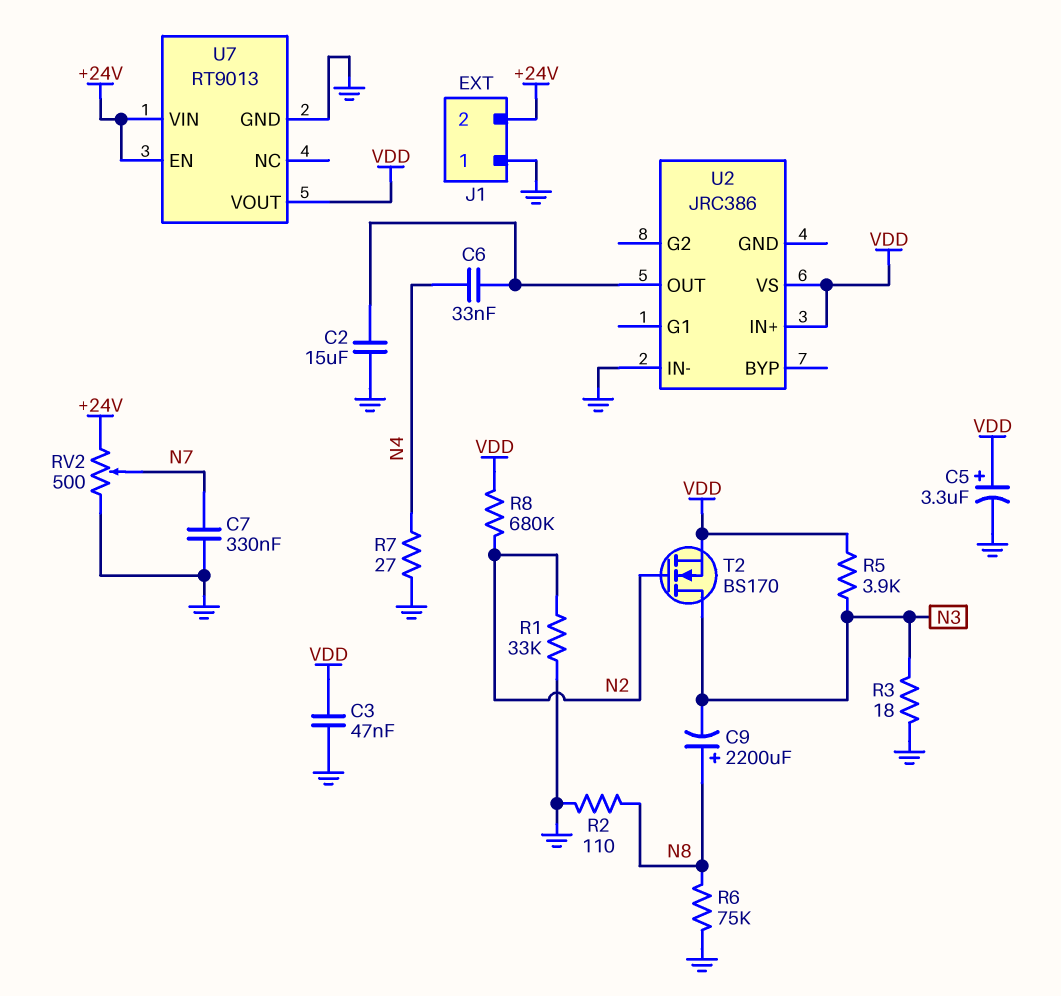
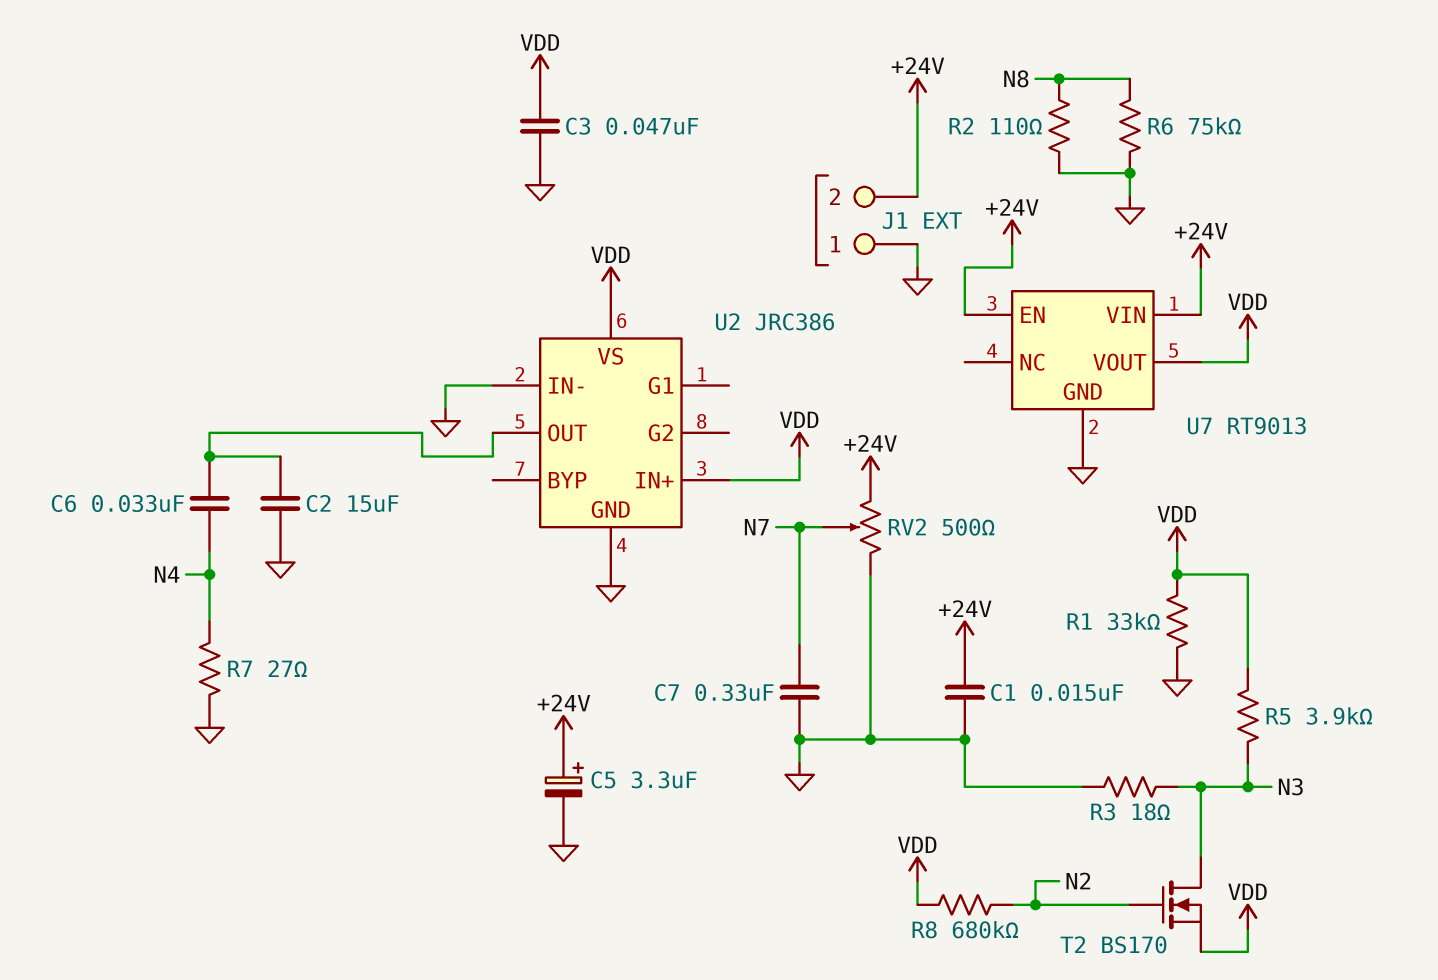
C1: none -> 15nF (+24V, GND)
C5: 3.3uF (plus VDD, minus GND) -> 3.3uF (plus +24V, minus GND)
C9: 2200uF (plus N8, minus N3) -> none
R1: 33k (GND, N2) -> 33k (GND, VDD)
U2 pin GND: none -> GND

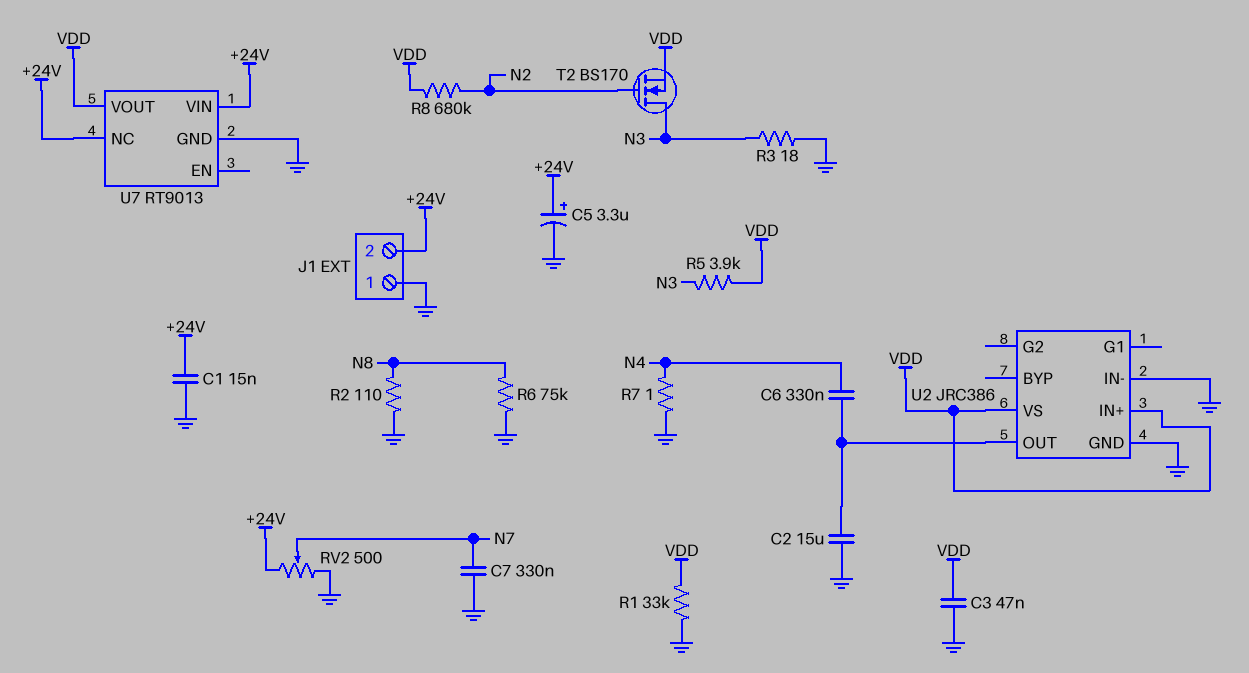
C6: 33nF (N4, U2/OUT) -> 330nF (N4, U2/OUT)
R7: 27 (GND, N4) -> 1 (GND, N4)
U7 pin EN: +24V -> none
U7 pin NC: none -> +24V

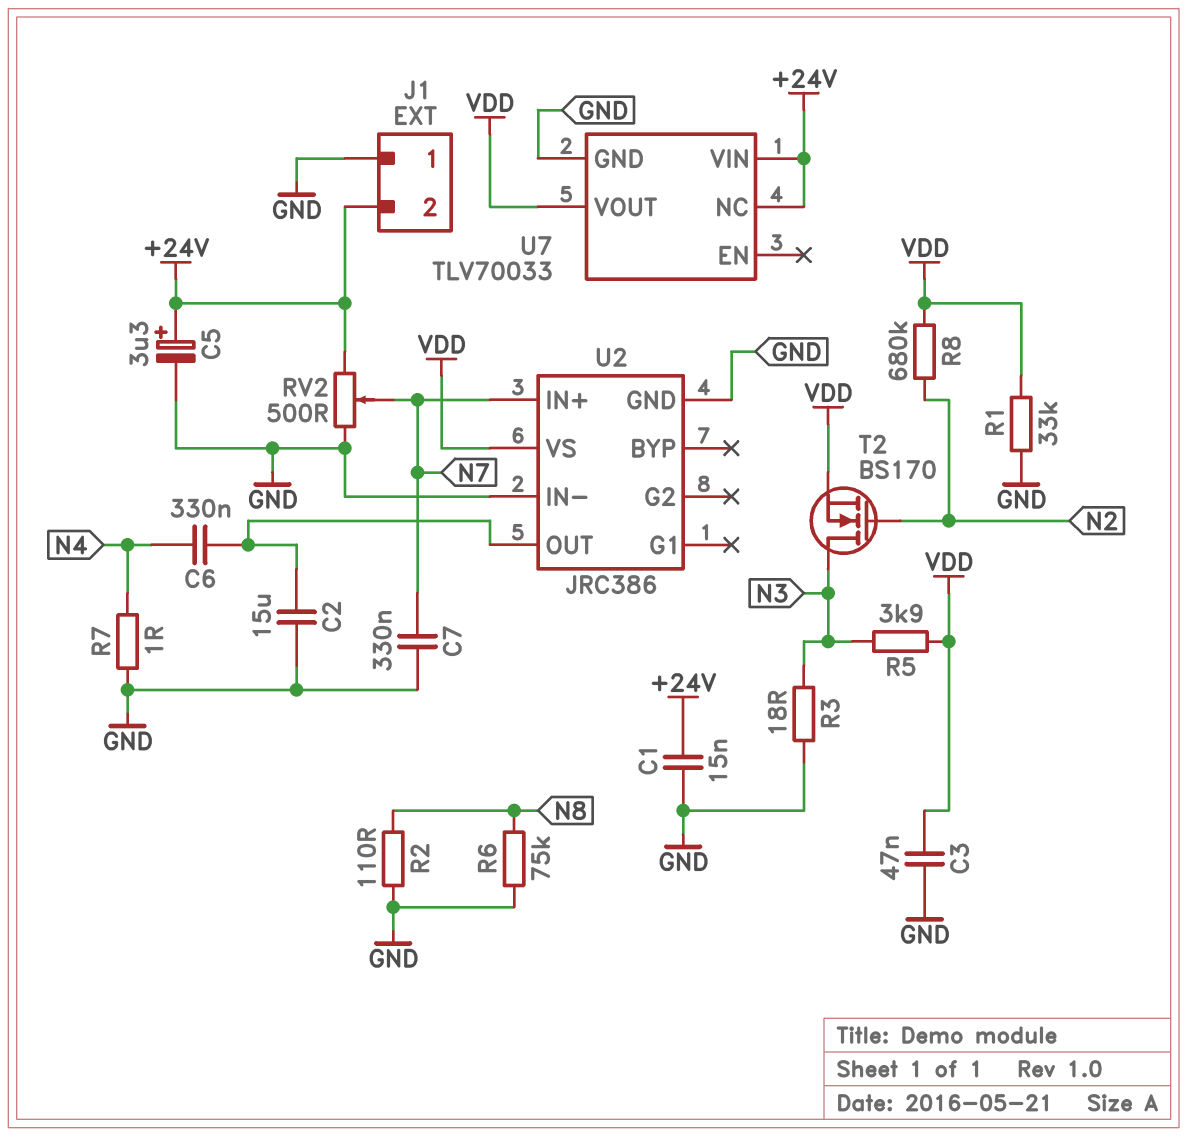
U2 pin IN+: VDD -> N7
U7: RT9013 -> TLV70033

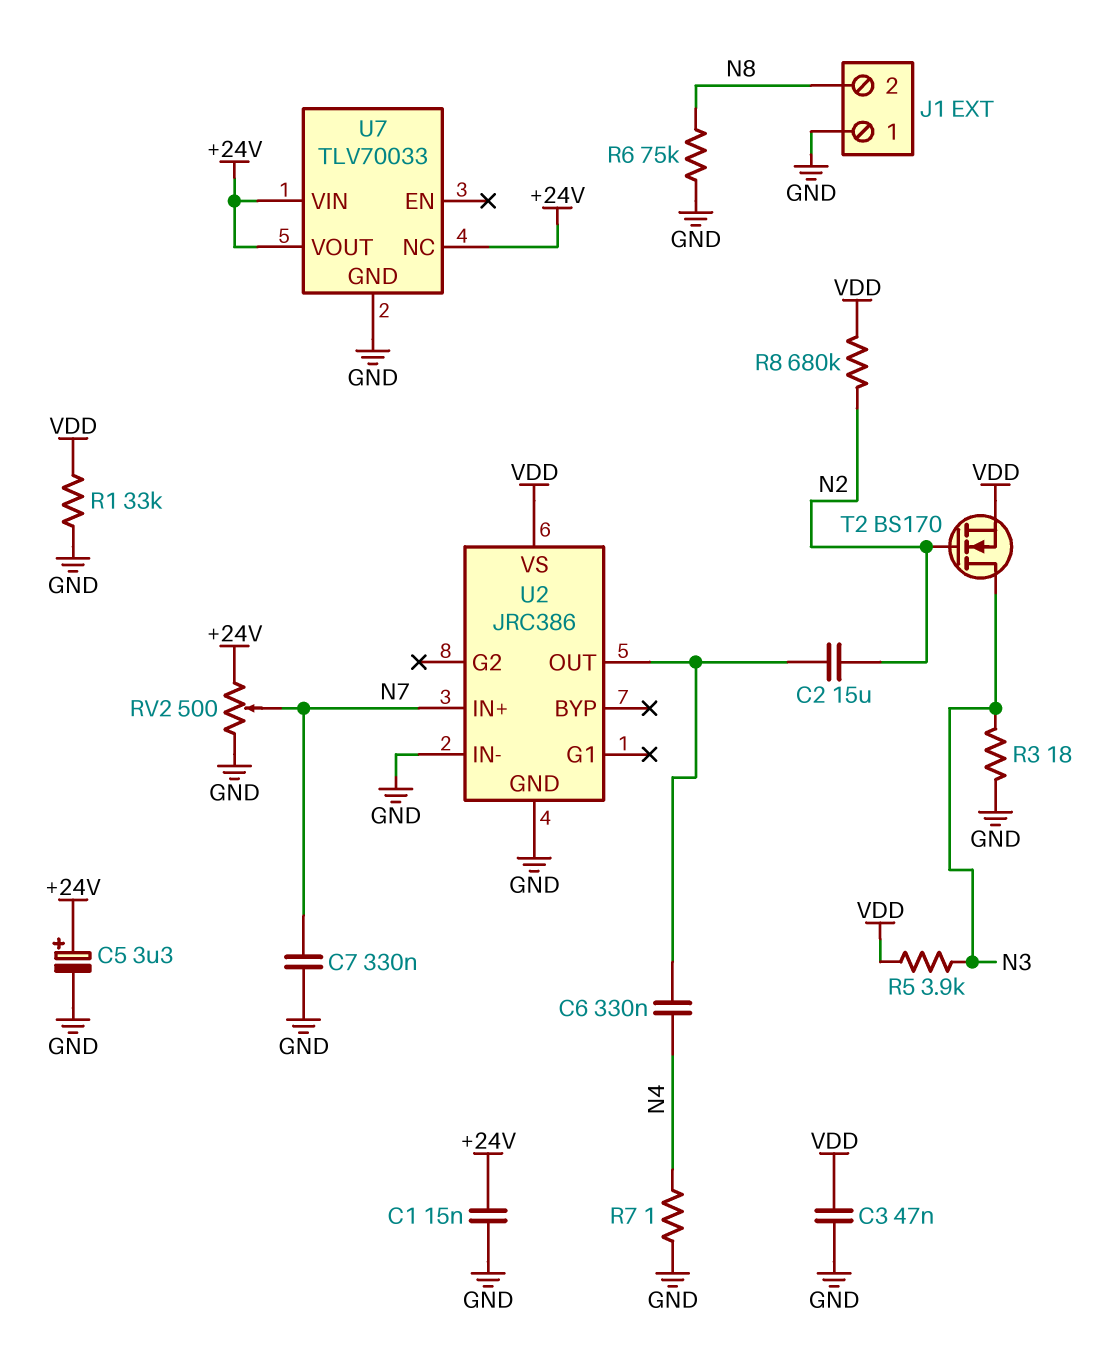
C2: 15uF (GND, U2/OUT) -> 15uF (N2, U2/OUT)
J1 pin 2: +24V -> N8
R2: 110 (GND, N8) -> none
U7 pin VOUT: VDD -> +24V

